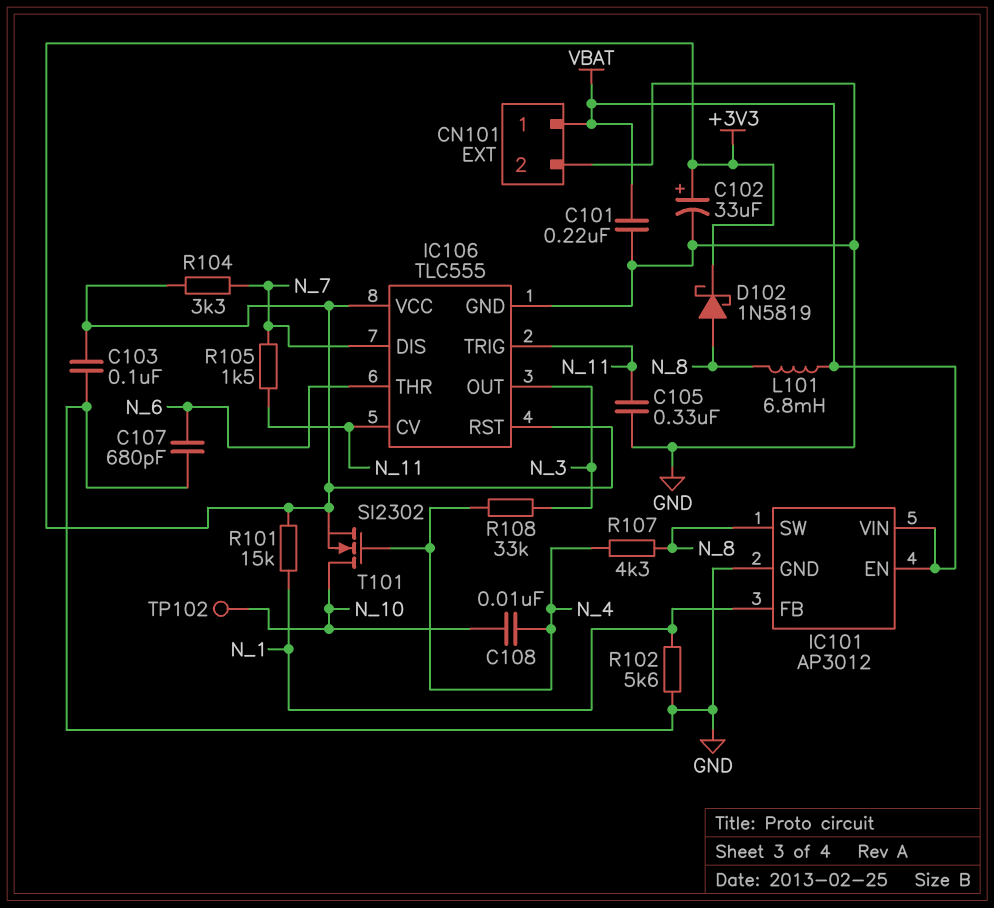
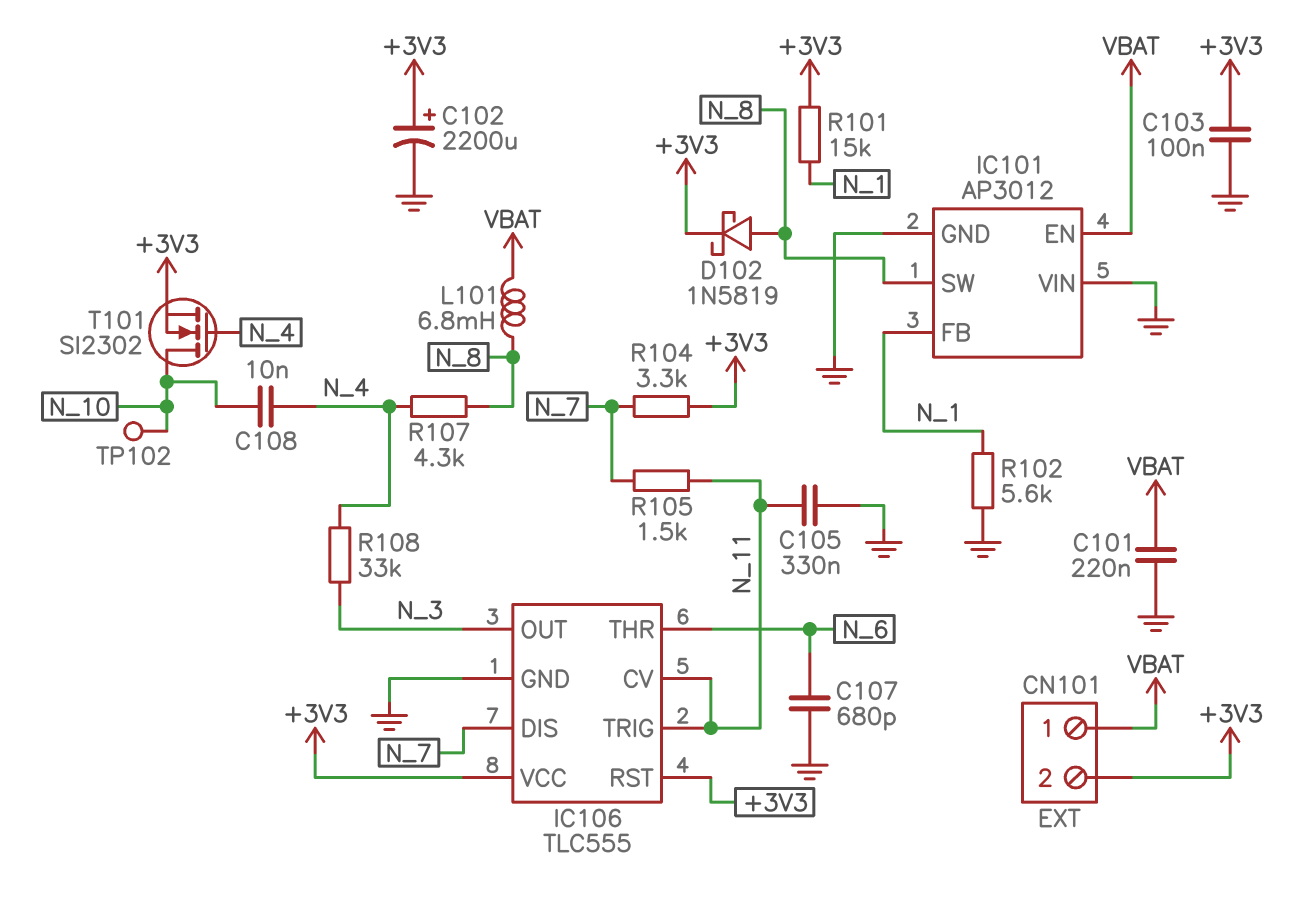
C102: 33uF (plus +3V3, minus GND) -> 2200uF (plus +3V3, minus GND)
CN101 pin 2: GND -> +3V3
IC101 pin VIN: VBAT -> GND

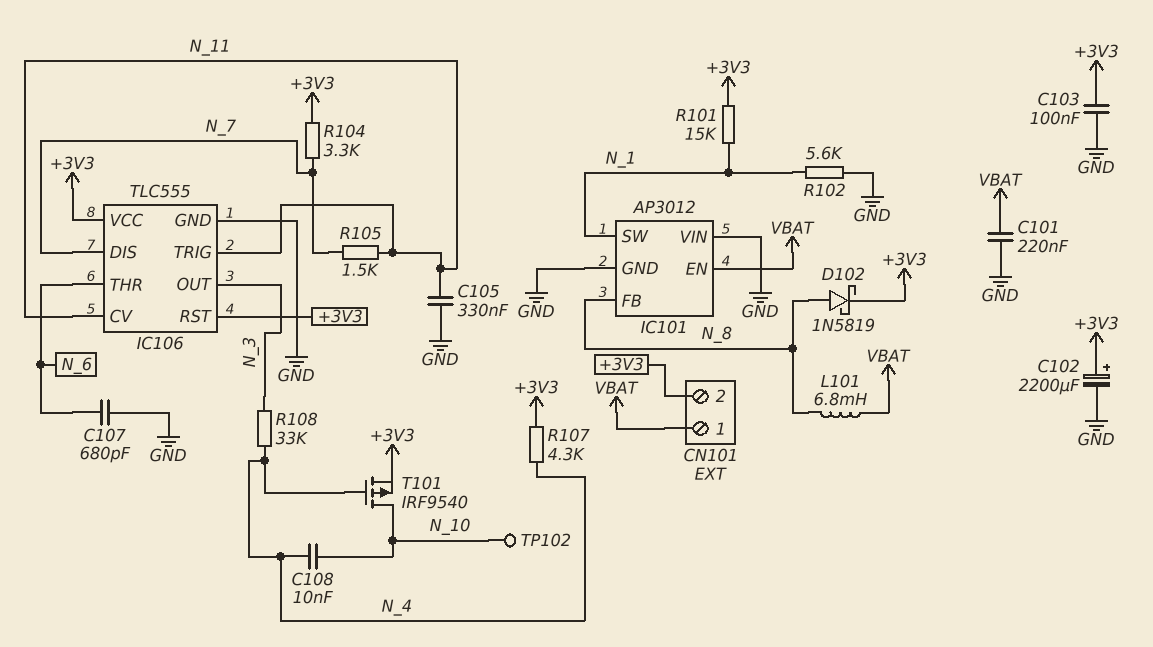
IC101 pin FB: N_1 -> N_8
IC101 pin SW: N_8 -> N_1
R107: 4.3k (N_4, N_8) -> 4.3k (+3V3, N_4)
T101: NMOS SI2302 (G N_4, D N_10, S +3V3) -> PMOS IRF9540 (G N_4, D N_10, S +3V3)

